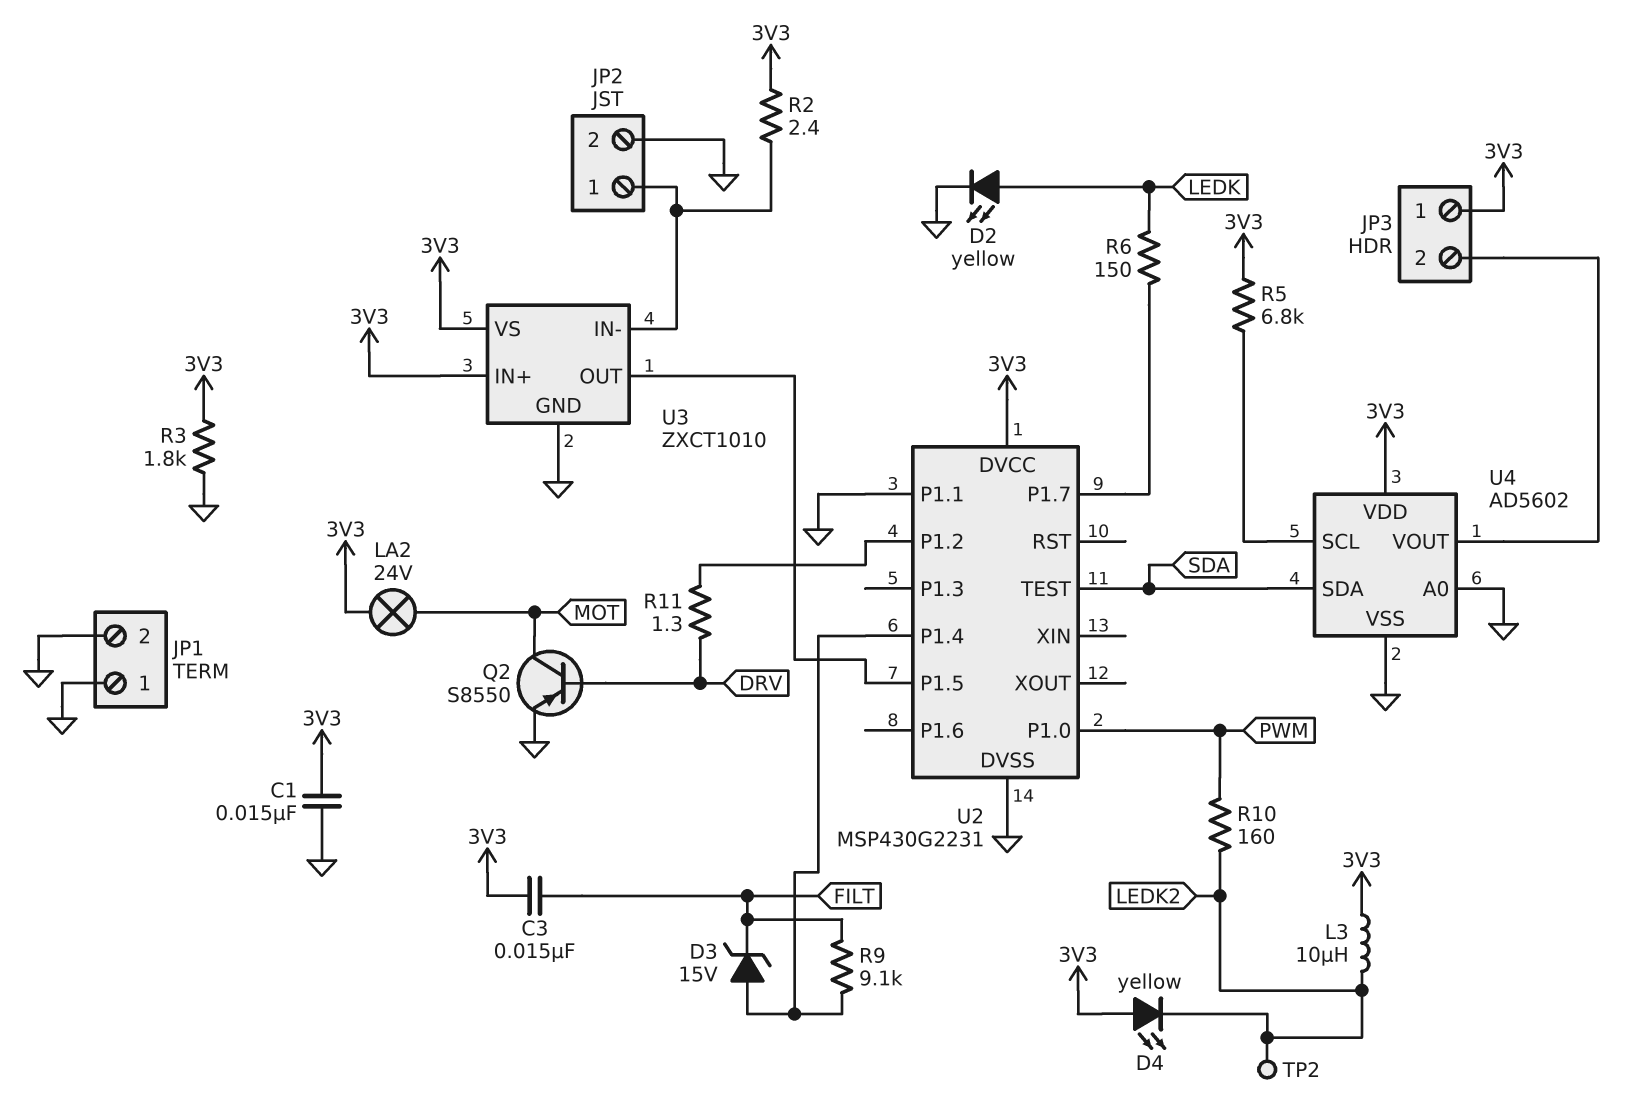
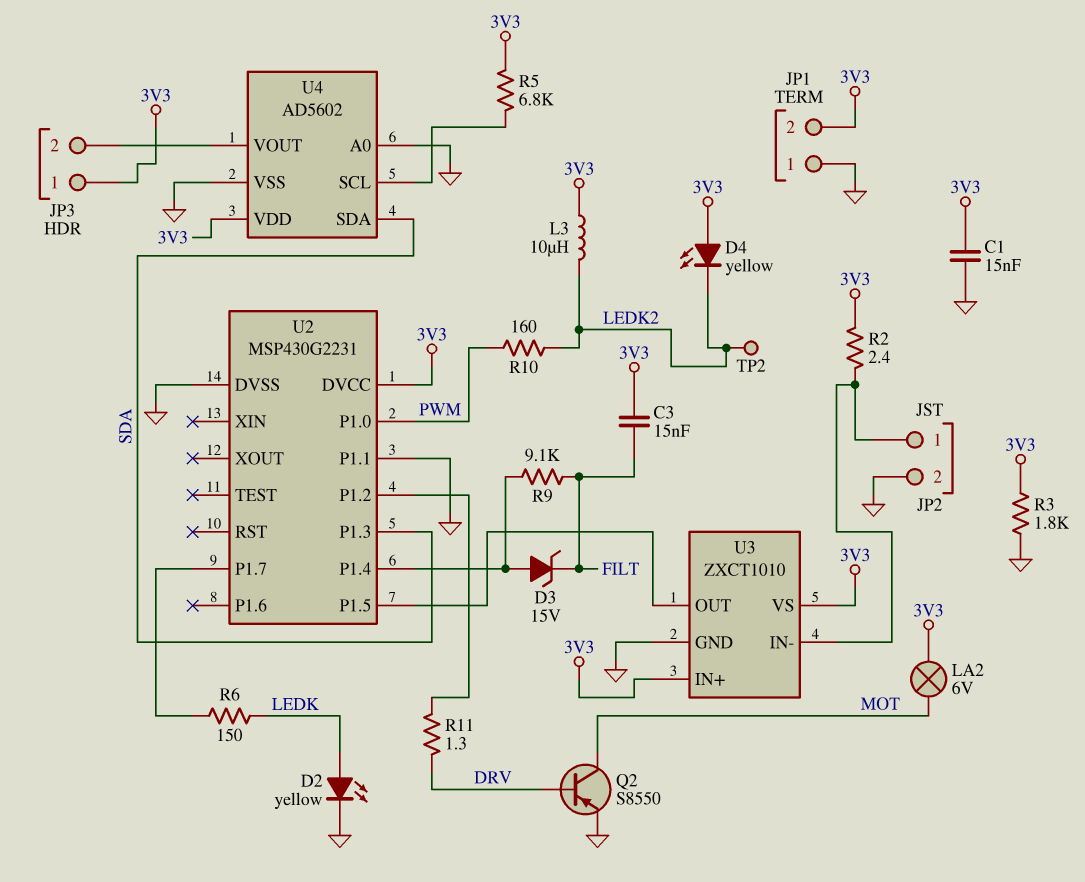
JP1 pin 2: GND -> 3V3
LA2: lamp 24V (3V3, MOT) -> lamp 6V (3V3, MOT)
U2 pin P1.3: none -> SDA
U2 pin TEST: SDA -> none

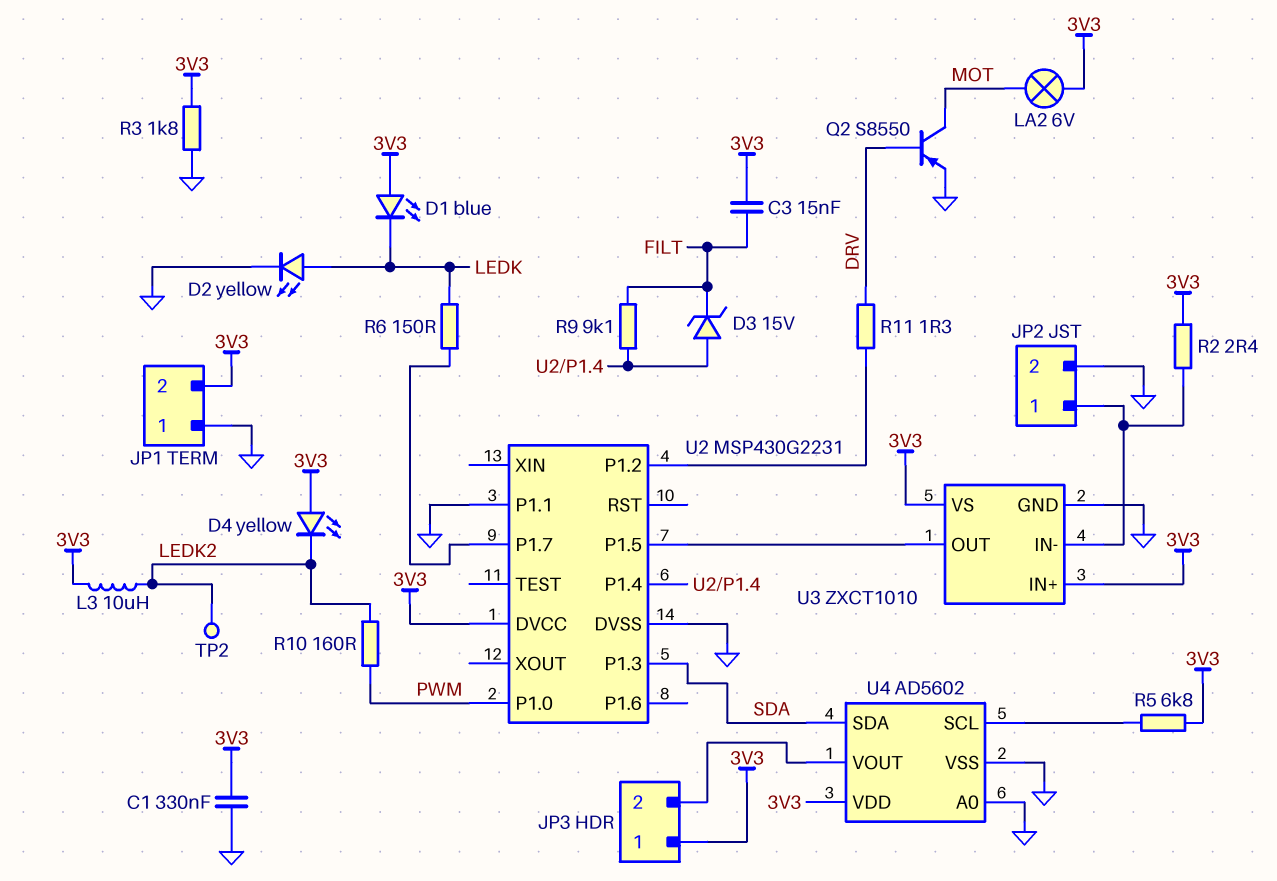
C1: 15nF (3V3, GND) -> 330nF (3V3, GND)
D1: none -> LED blue (A 3V3, K LEDK)

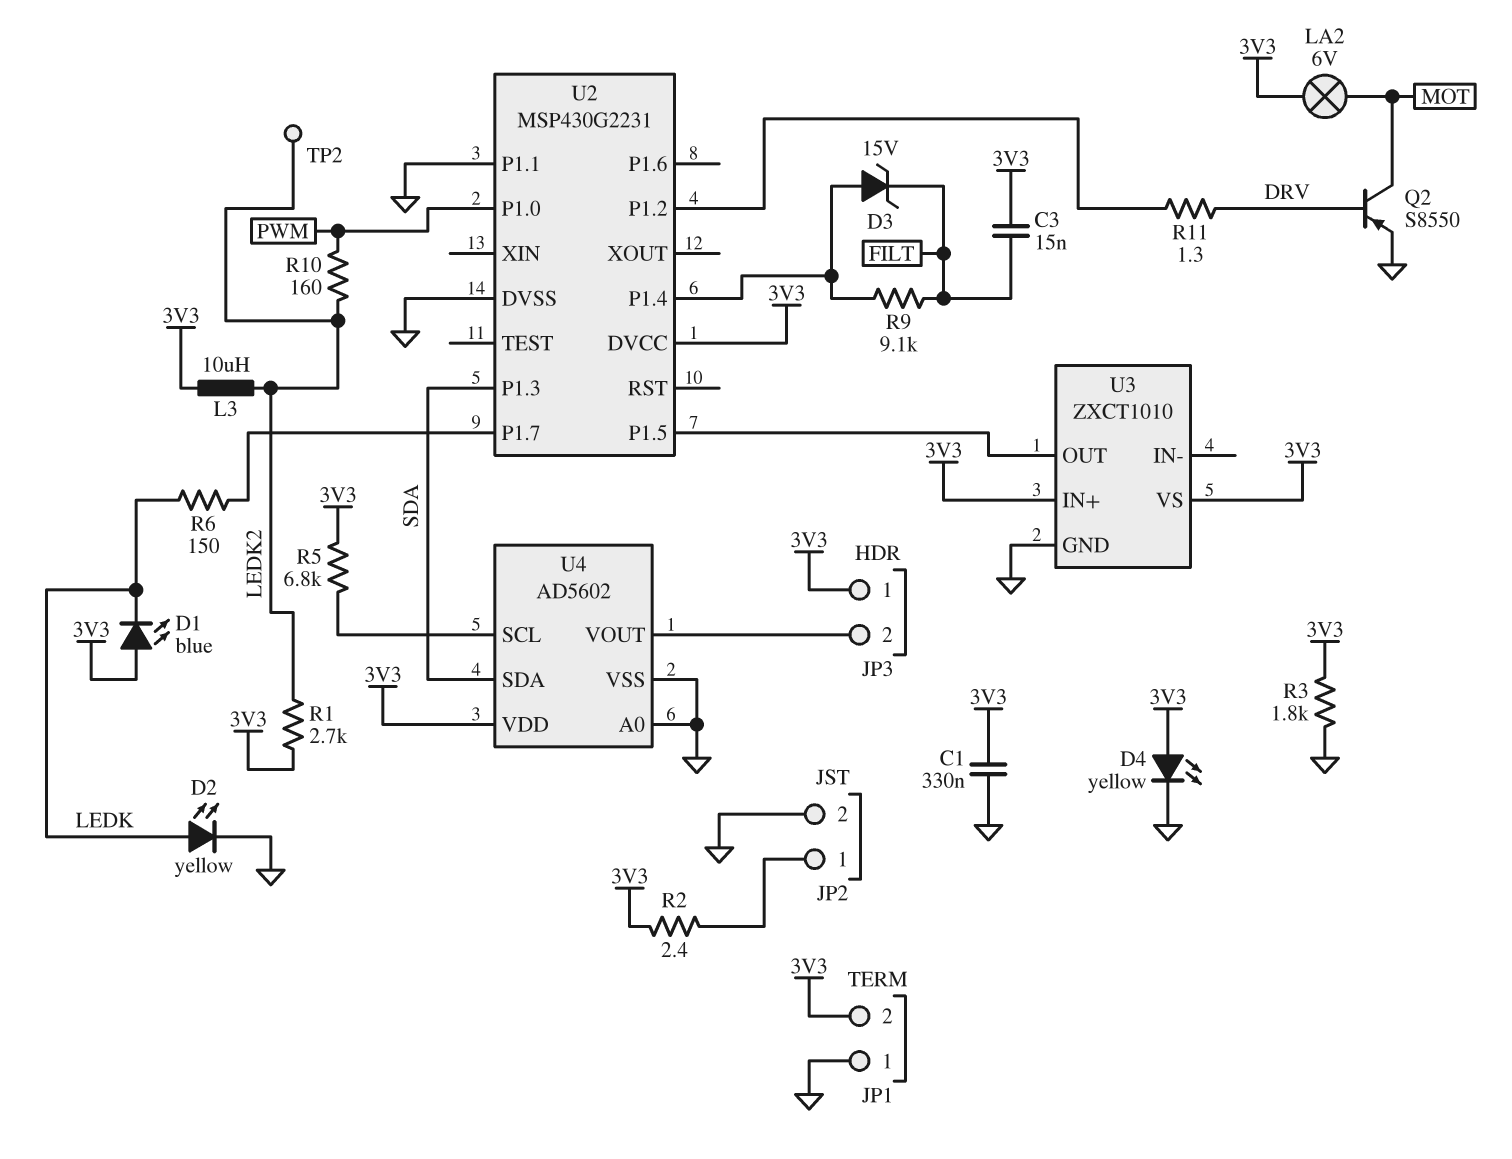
D4: LED yellow (A 3V3, K LEDK2) -> LED yellow (A 3V3, K GND)
R1: none -> 2.7k (3V3, LEDK2)
U3 pin IN-: JP2/1 -> none

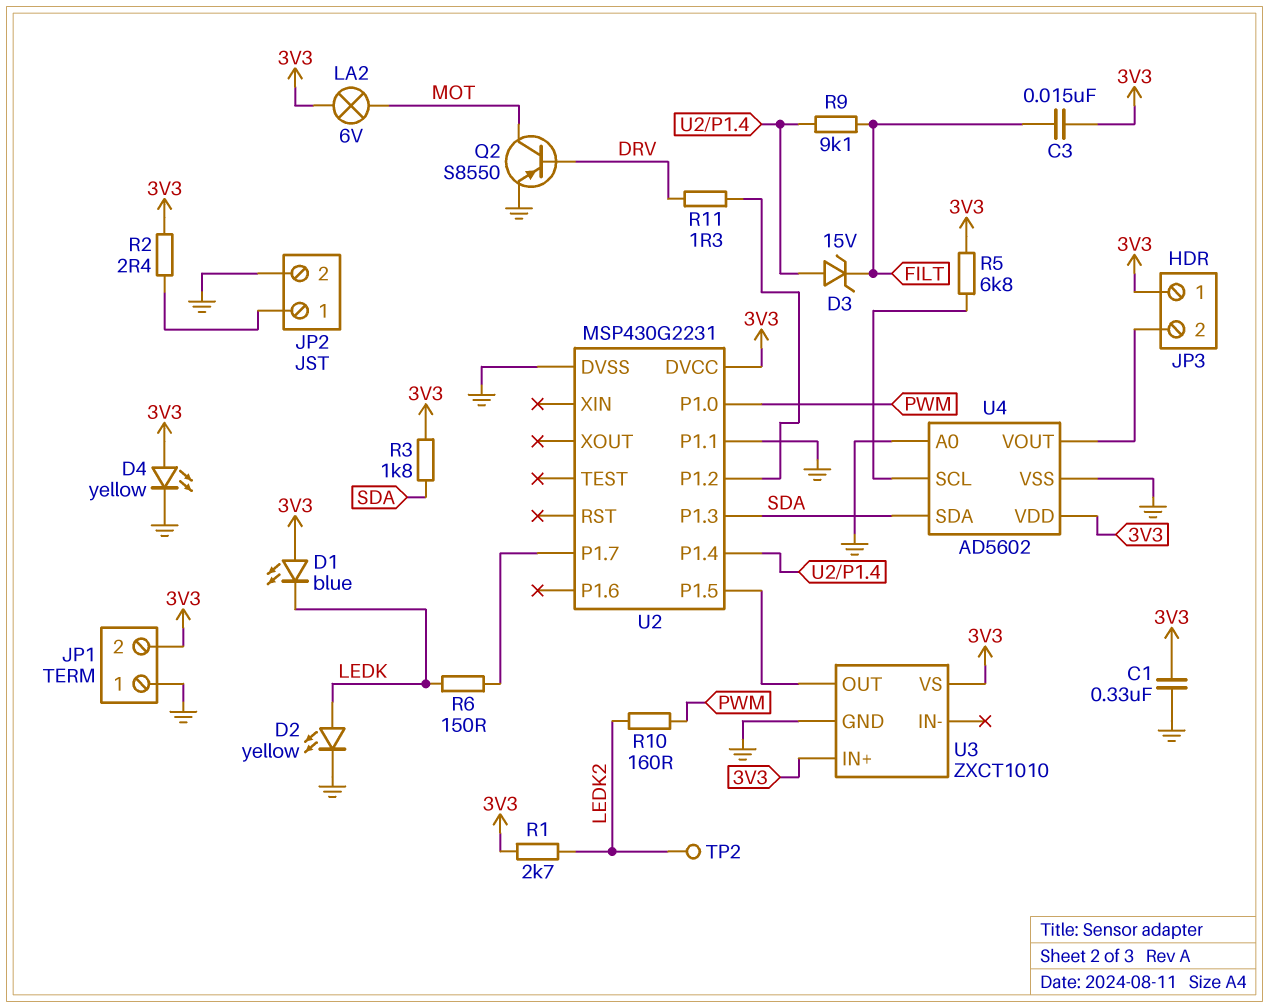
L3: 10uH (3V3, LEDK2) -> none
R3: 1.8k (3V3, GND) -> 1.8k (3V3, SDA)

